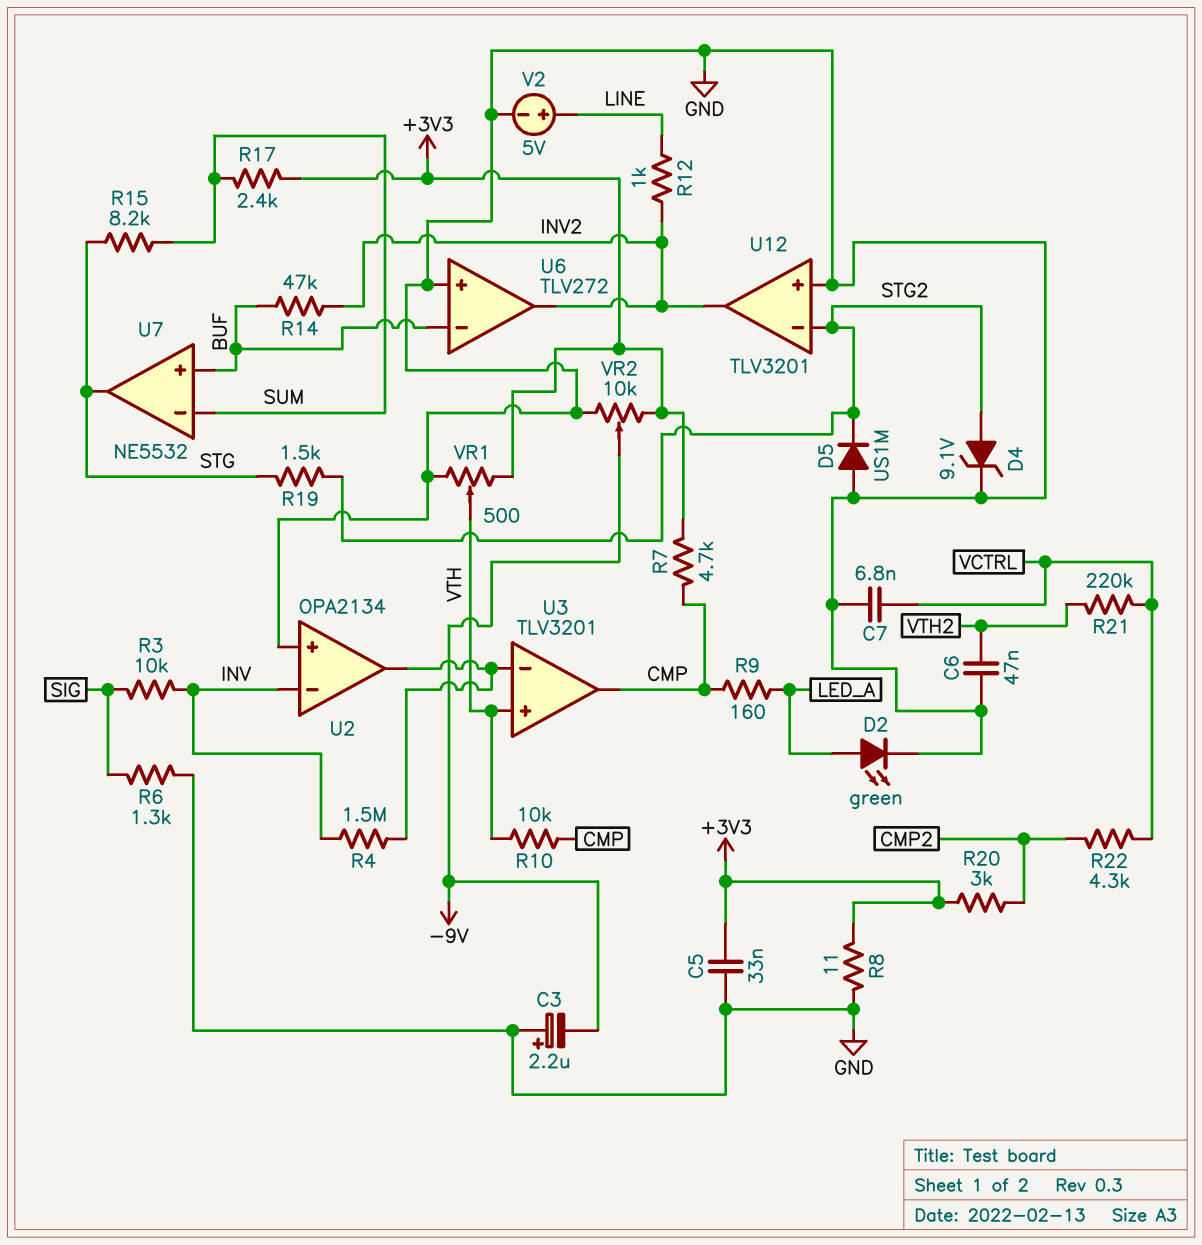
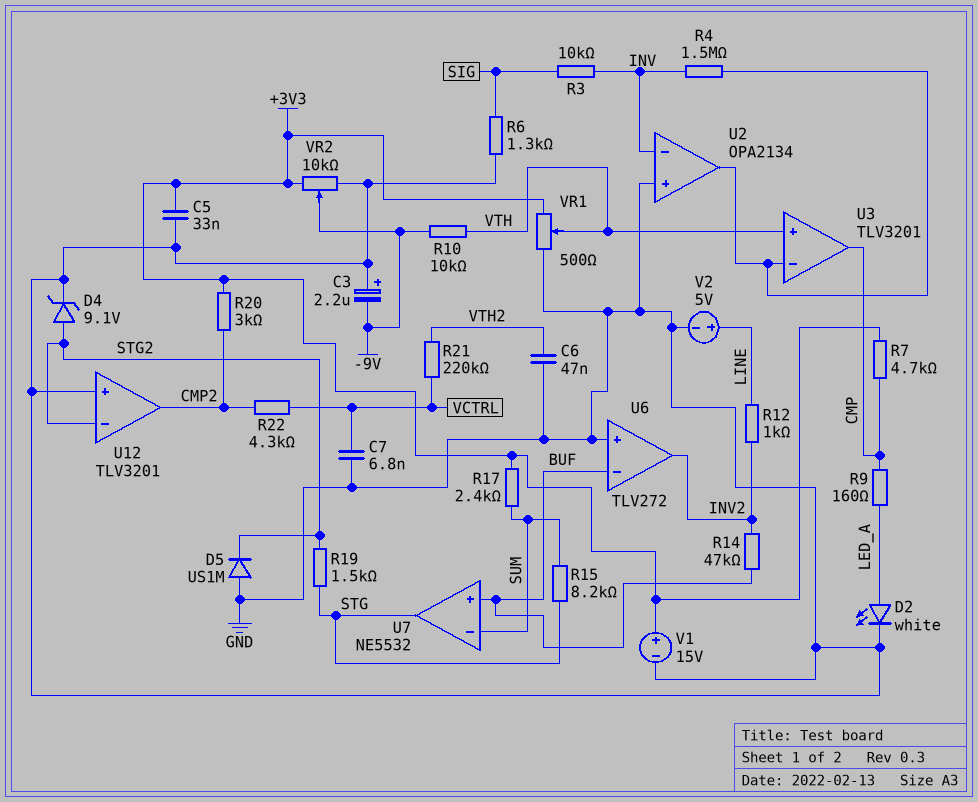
D2: LED green (A LED_A, K GND) -> LED white (A LED_A, K GND)
R8: 11 (+3V3, GND) -> none
R10: 10k (CMP, VTH) -> 10k (-9V, VTH)
U12 pin out: INV2 -> CMP2
V1: none -> 15V (plus +3V3, minus GND)

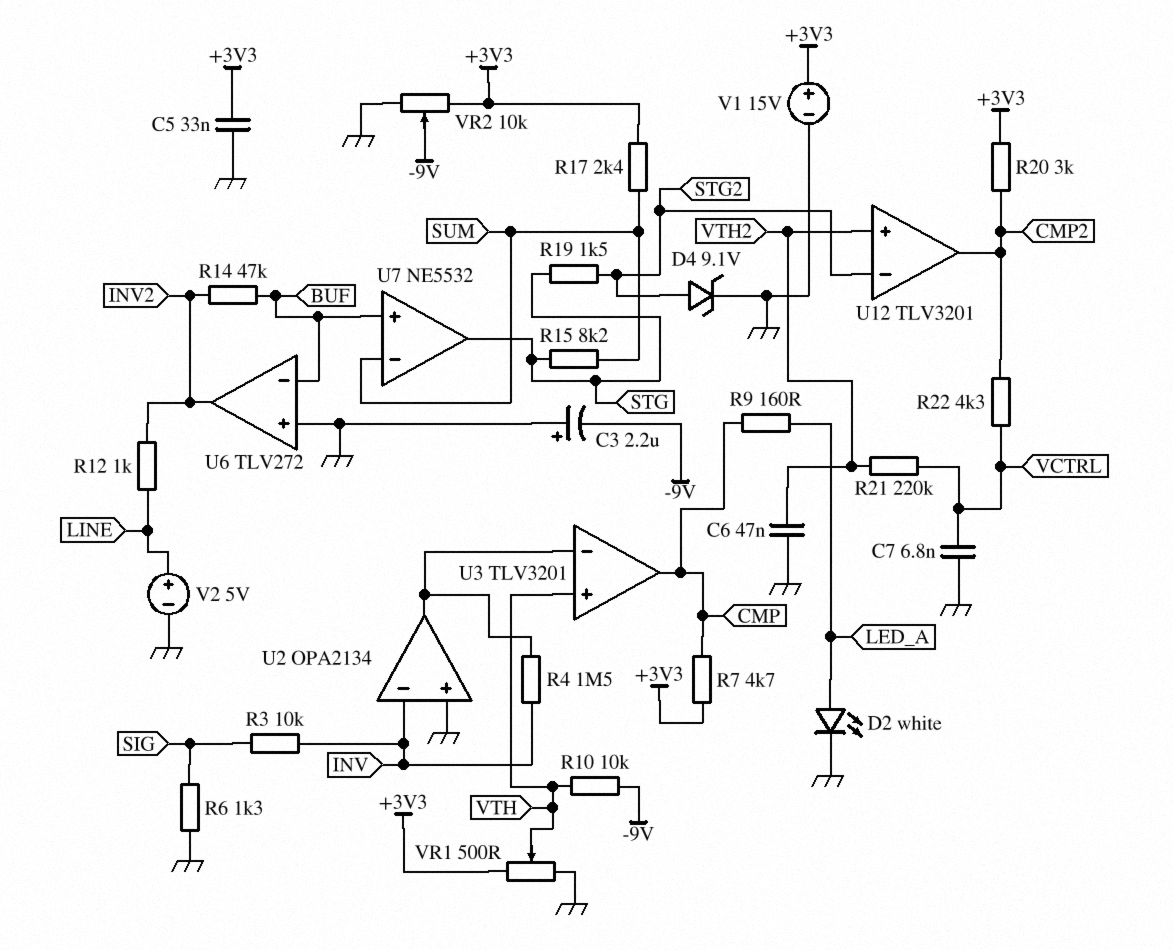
D5: diode US1M (A GND, K STG2) -> none
U12 pin in+: GND -> VTH2

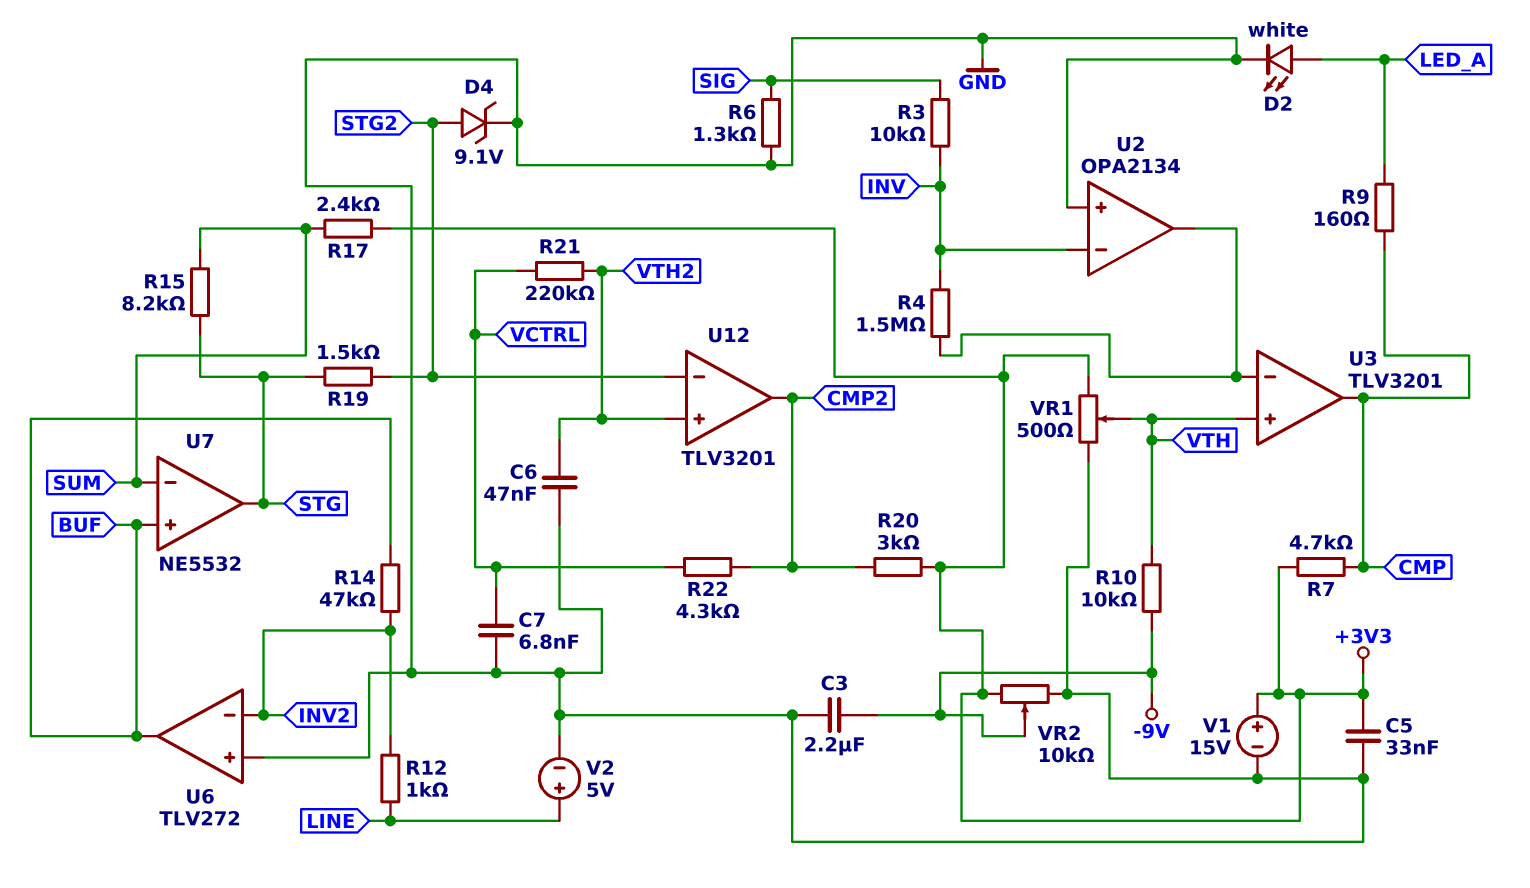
C3: 2.2uF (plus GND, minus -9V) -> 2.2uF (-9V, GND)
U6 pin in-: BUF -> INV2
U6 pin out: INV2 -> BUF

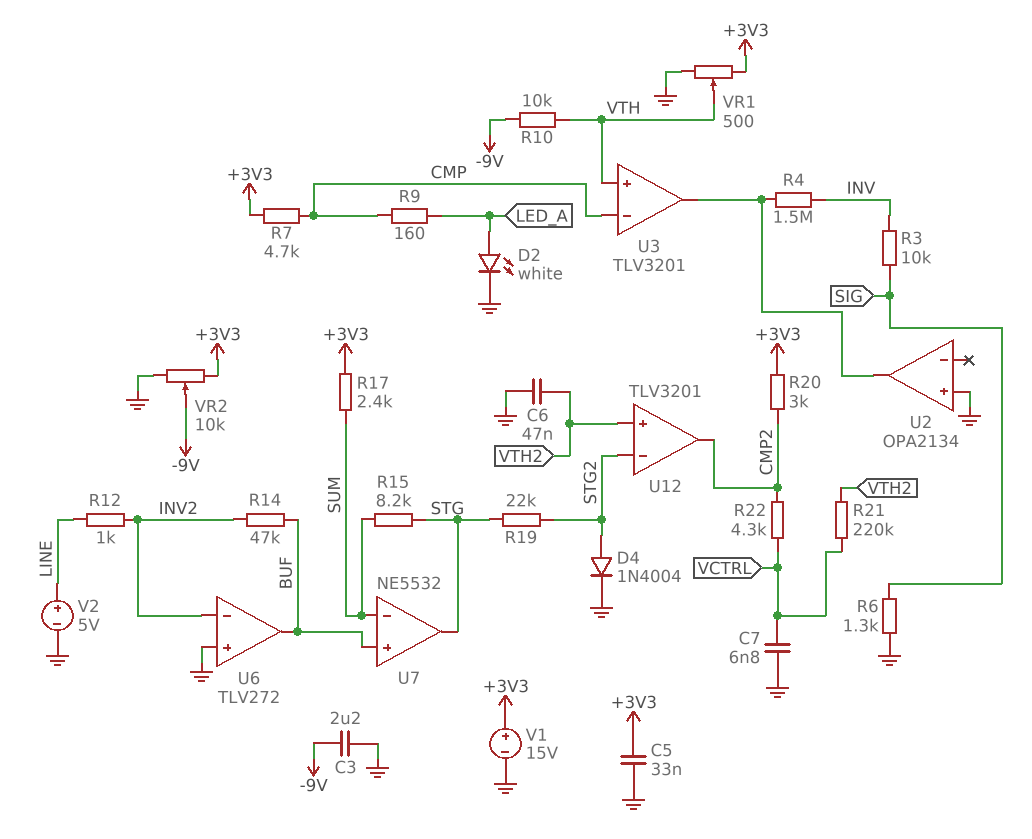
D4: zener 9.1V (A STG2, K GND) -> diode 1N4004 (A STG2, K GND)
R19: 1.5k (STG, STG2) -> 22k (STG, STG2)
U2 pin in-: INV -> none
U3 pin in-: U2/out -> CMP
U3 pin out: CMP -> U2/out

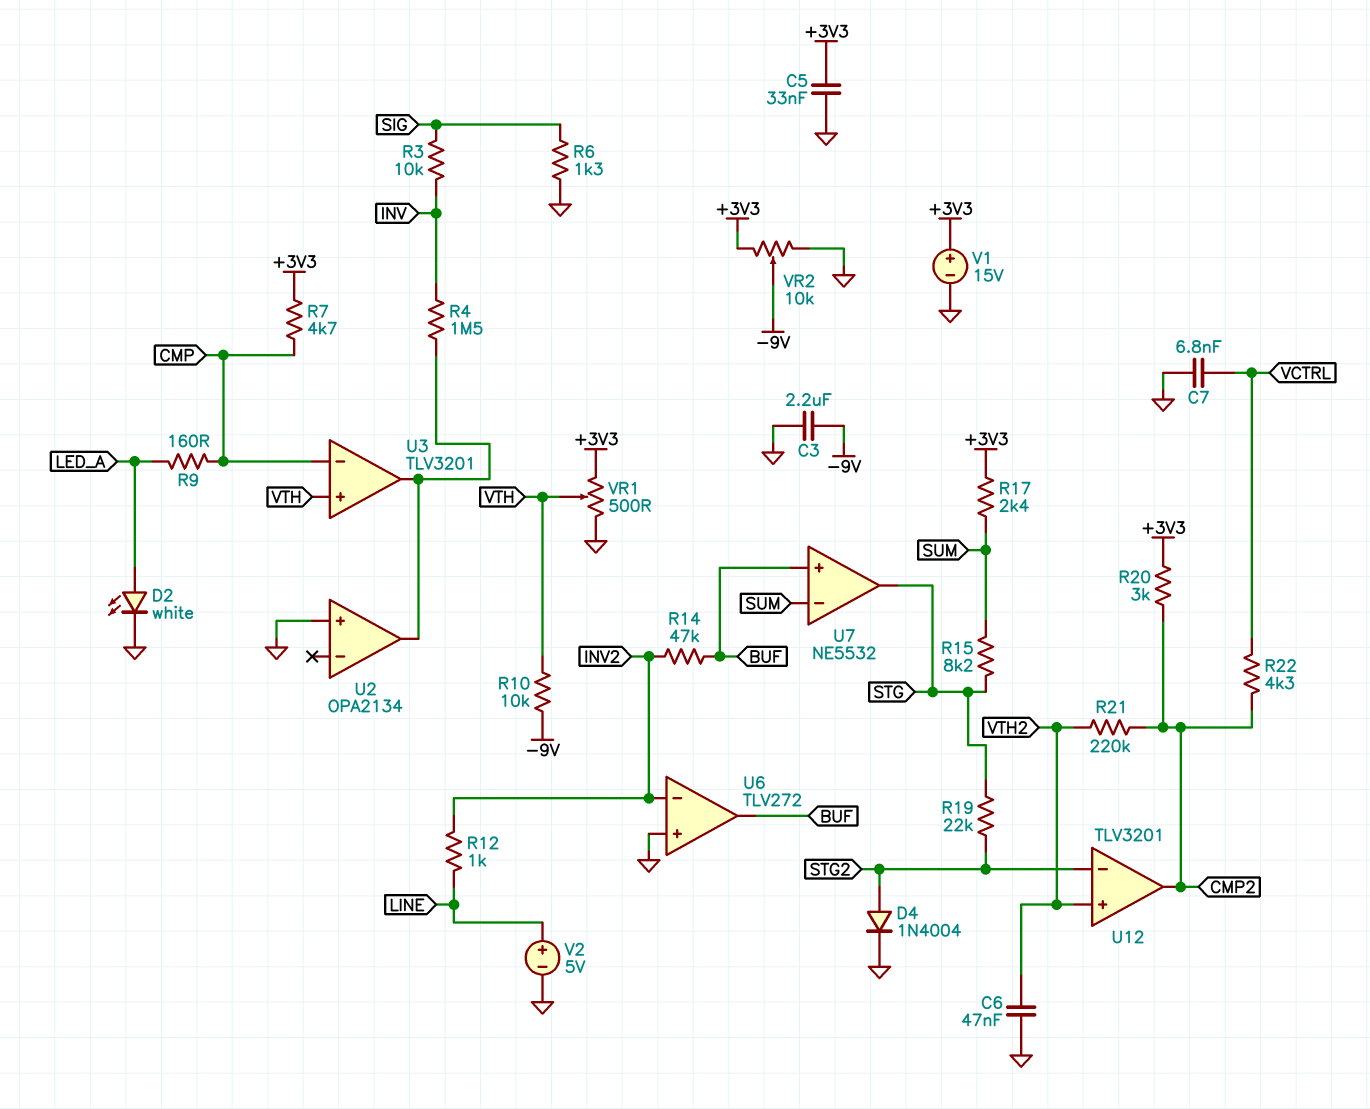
R21: 220k (VCTRL, VTH2) -> 220k (CMP2, VTH2)

